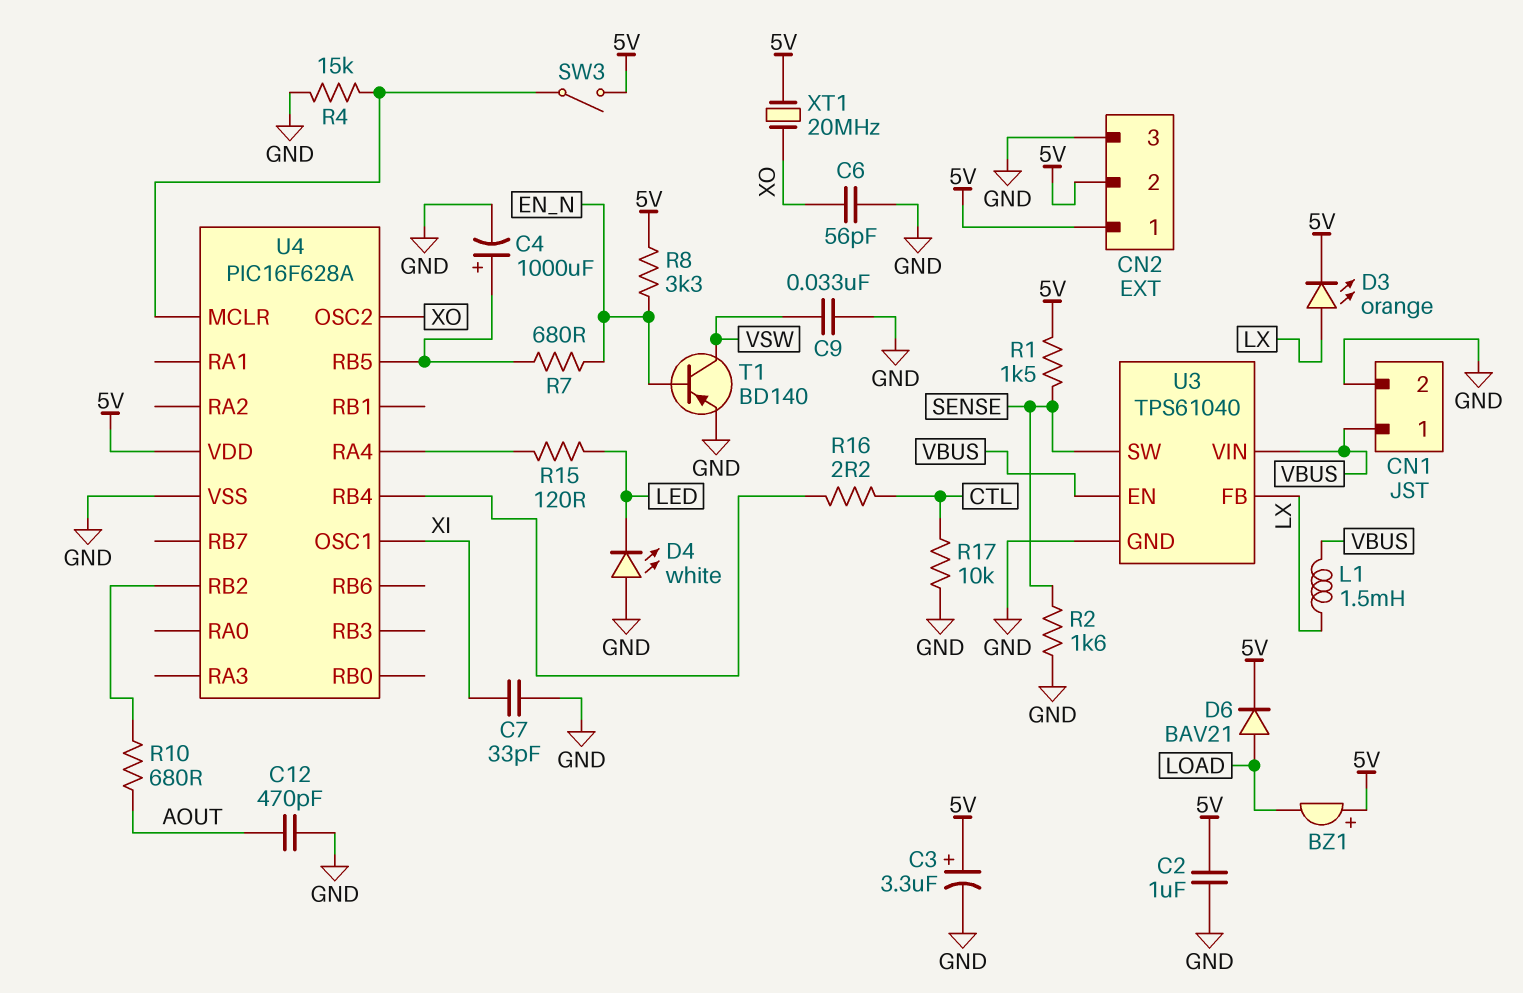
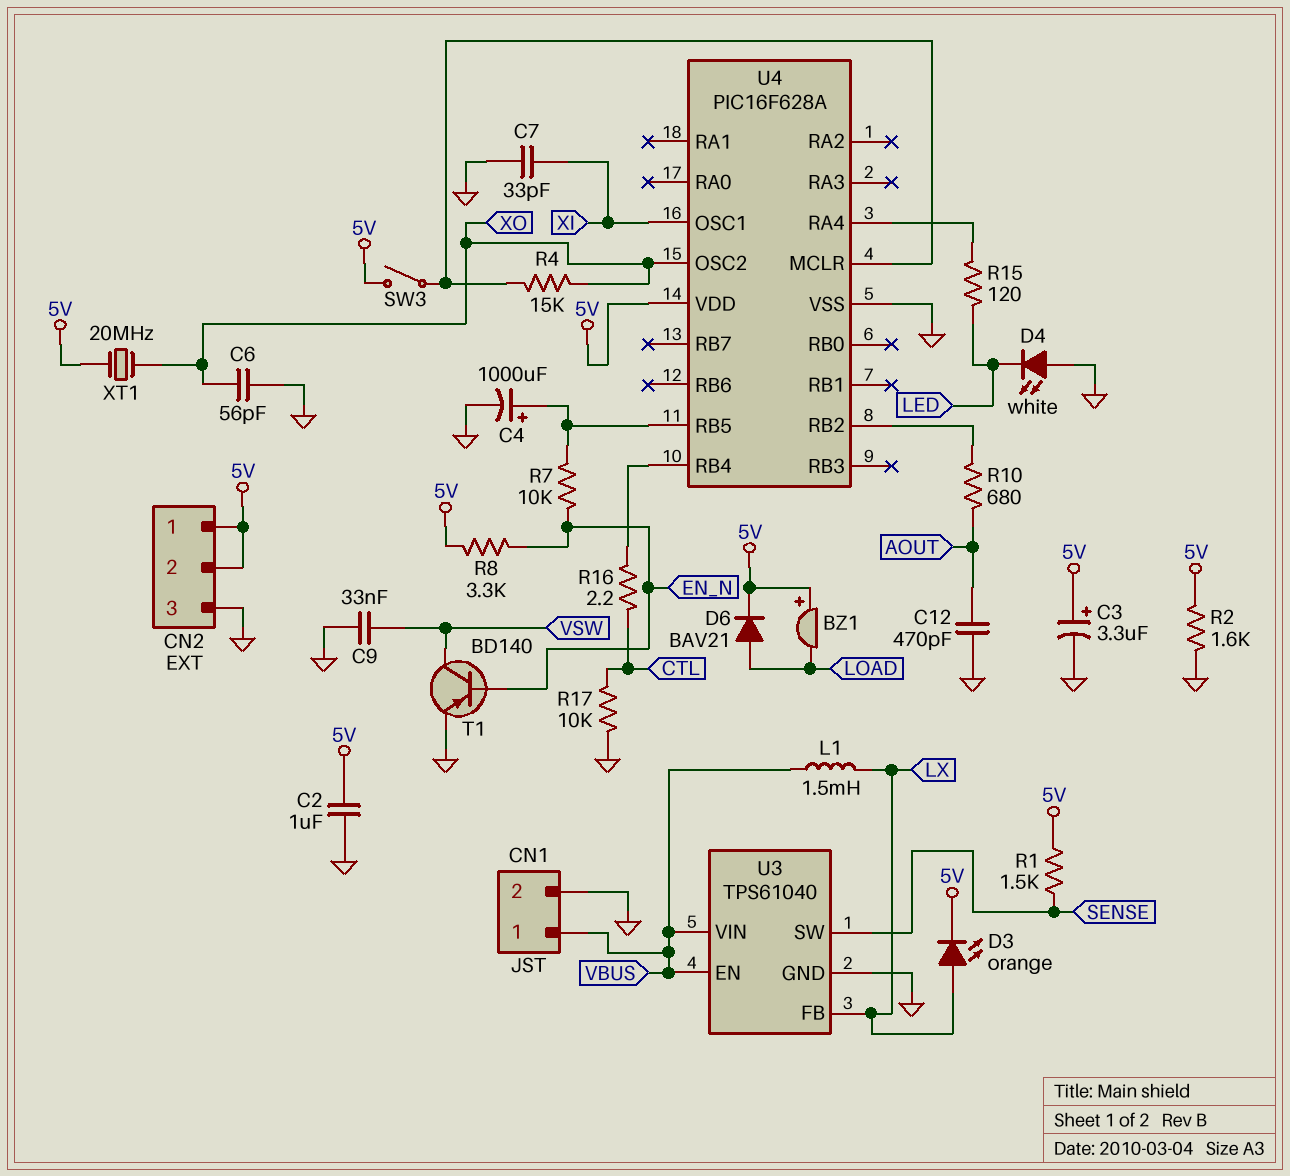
R2: 1.6k (GND, SENSE) -> 1.6k (5V, GND)
R4: 15k (GND, U4/MCLR) -> 15k (U4/MCLR, XO)
R7: 680 (EN_N, U4/RB5) -> 10k (EN_N, U4/RB5)

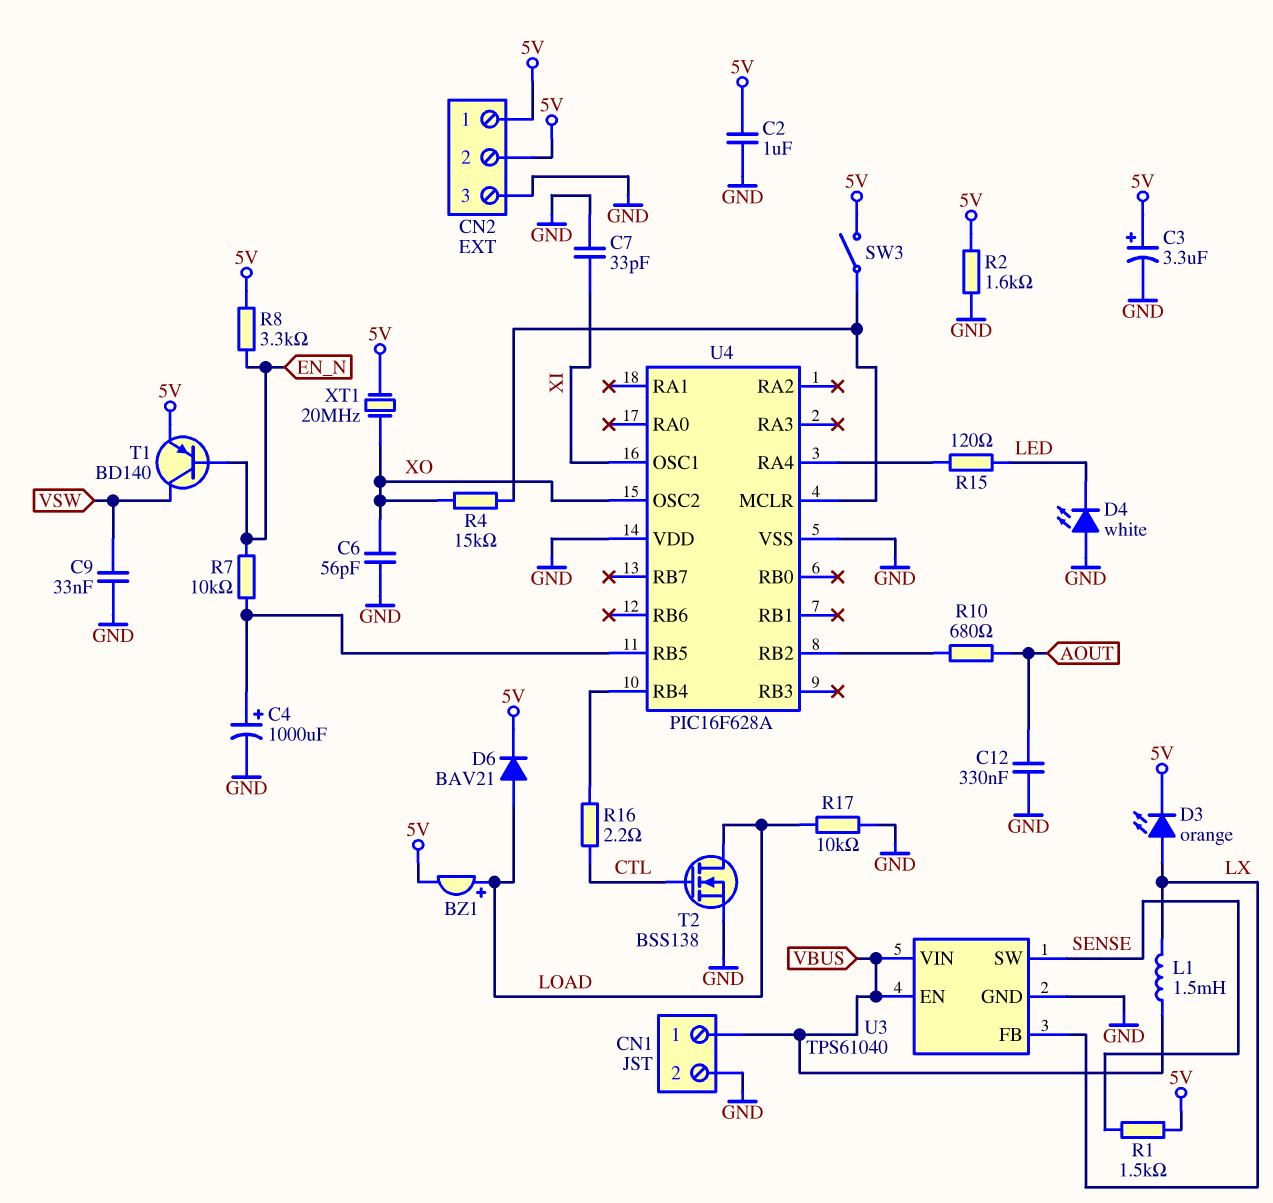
BZ1: buzzer (plus 5V, minus LOAD) -> buzzer (plus LOAD, minus 5V)
C12: 470pF (AOUT, GND) -> 330nF (AOUT, GND)
R17: 10k (CTL, GND) -> 10k (GND, LOAD)
T1: PNP BD140 (B EN_N, C VSW, E GND) -> PNP BD140 (B EN_N, C VSW, E 5V)
T2: none -> NMOS BSS138 (G CTL, D LOAD, S GND)
U4 pin VDD: 5V -> GND

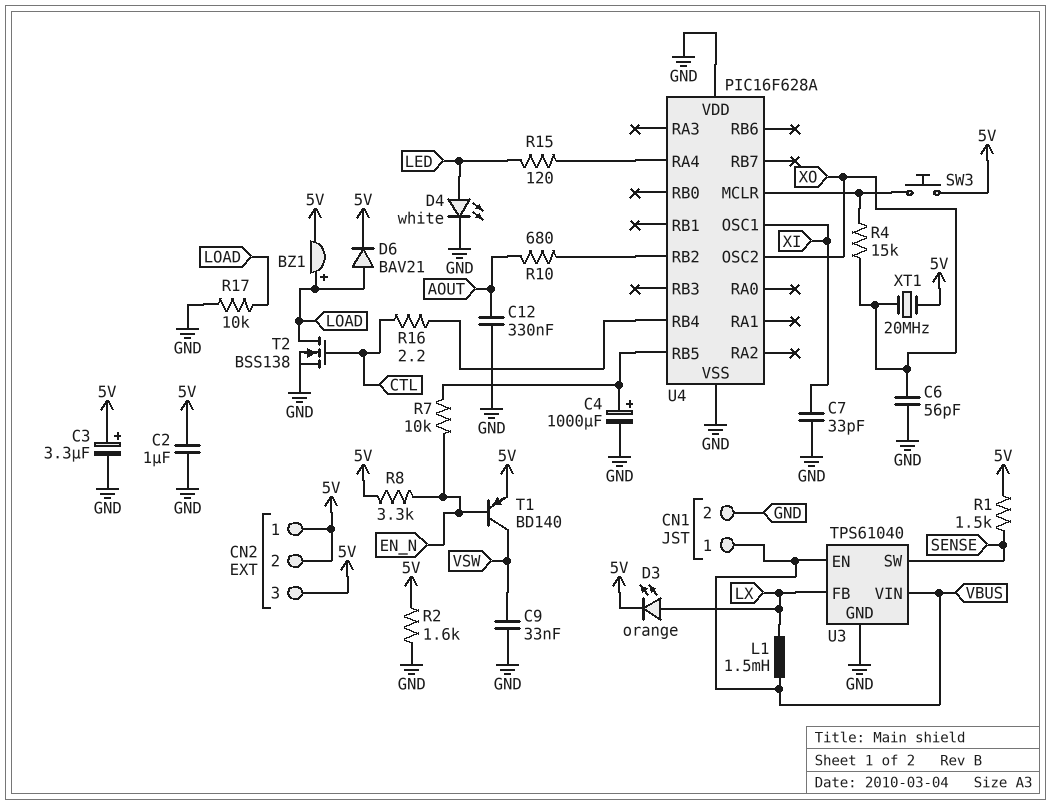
CN2 pin 3: GND -> 5V
D4: LED white (A GND, K LED) -> LED white (A LED, K GND)
SW3: switch (5V, U4/MCLR) -> button (5V, U4/MCLR)

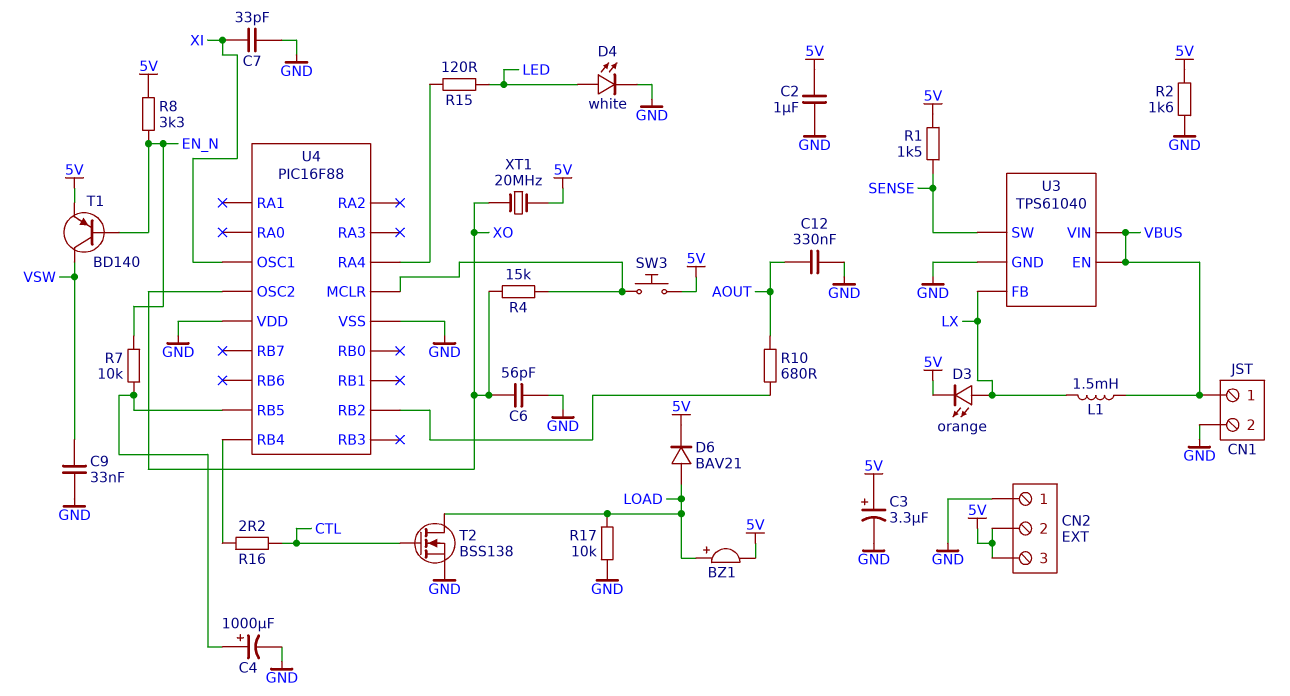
CN2 pin 1: 5V -> GND
U4: PIC16F628A -> PIC16F88

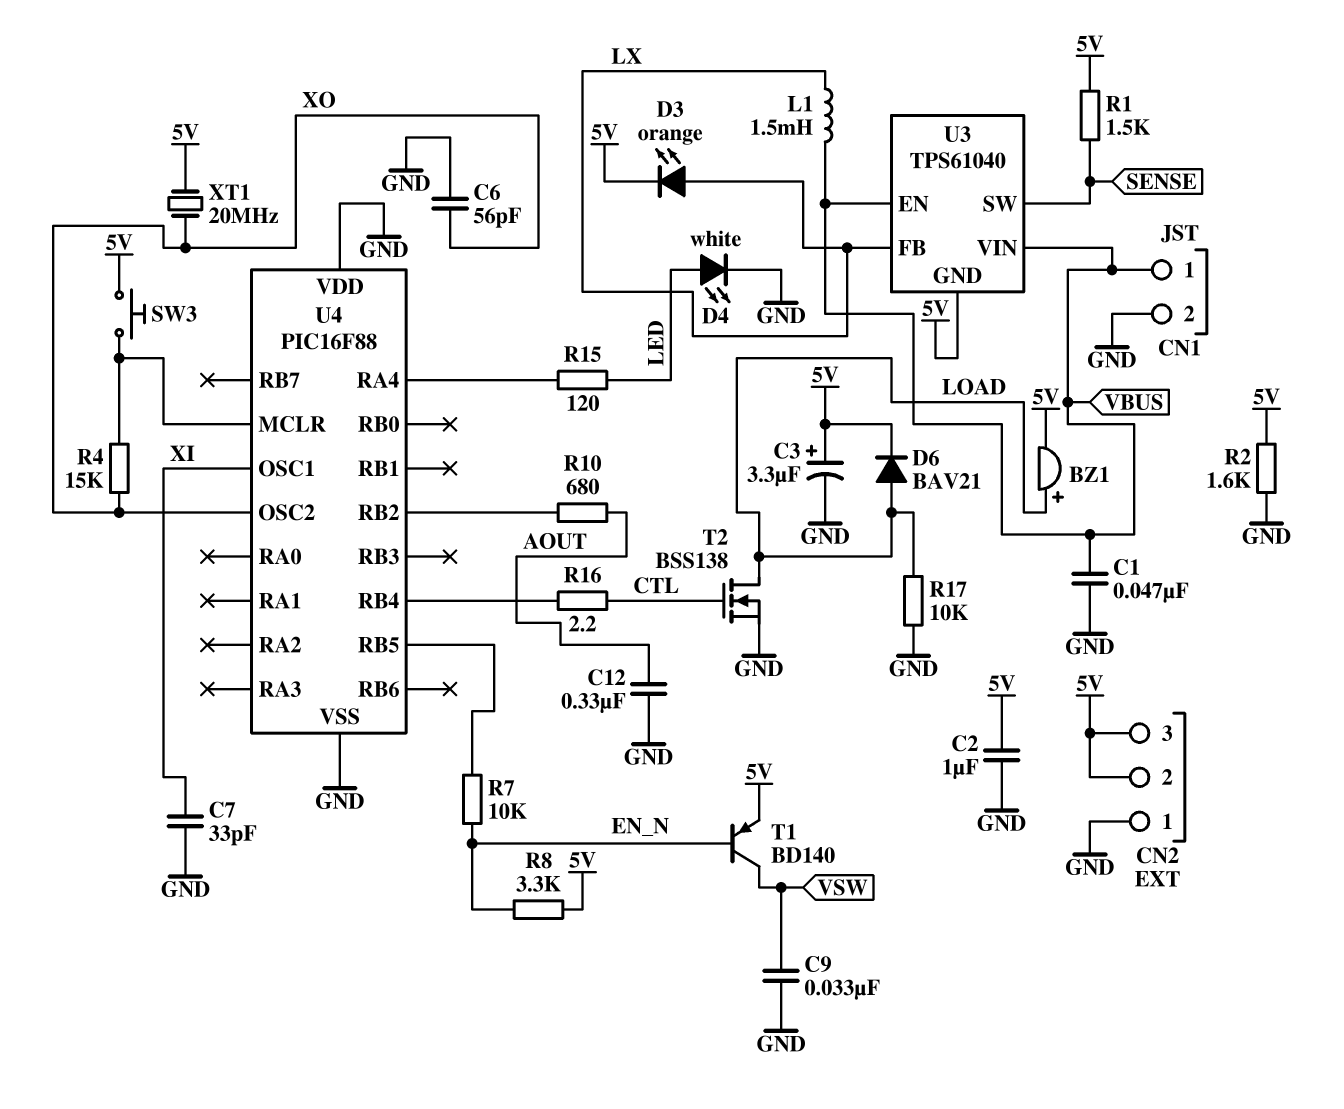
C1: none -> 47nF (GND, VBUS)
C4: 1000uF (plus U4/RB5, minus GND) -> none
U3 pin GND: GND -> 5V

